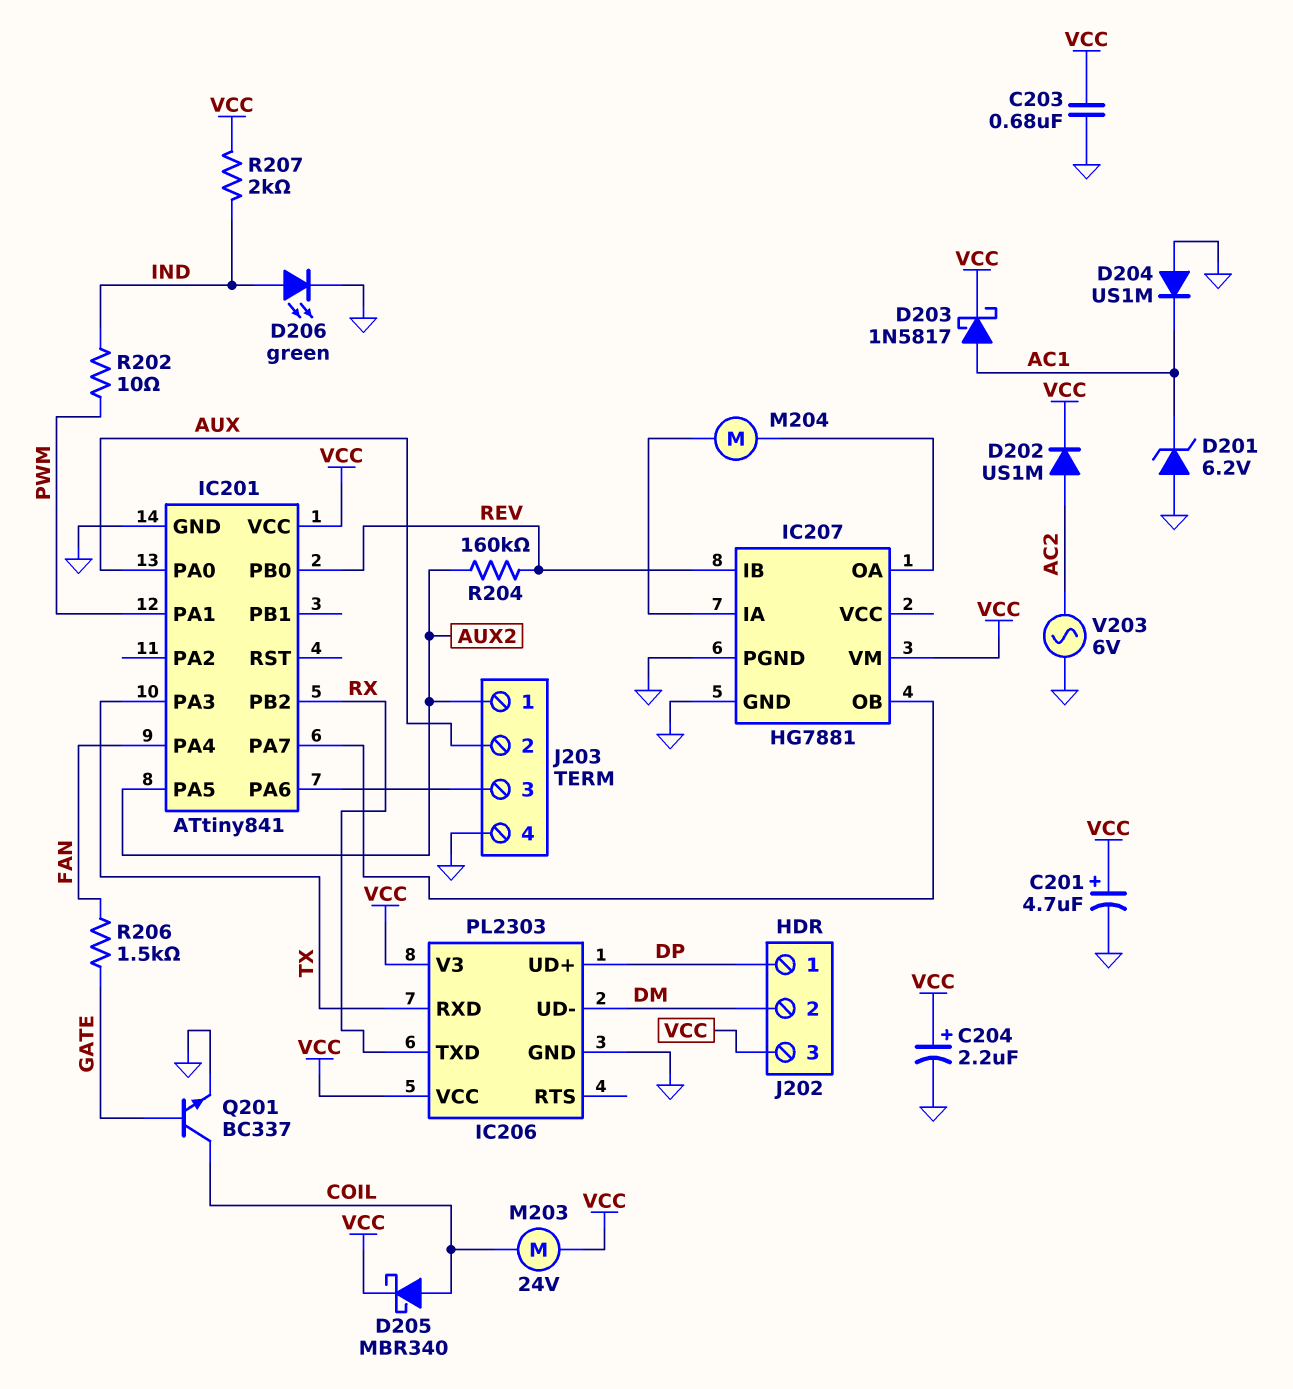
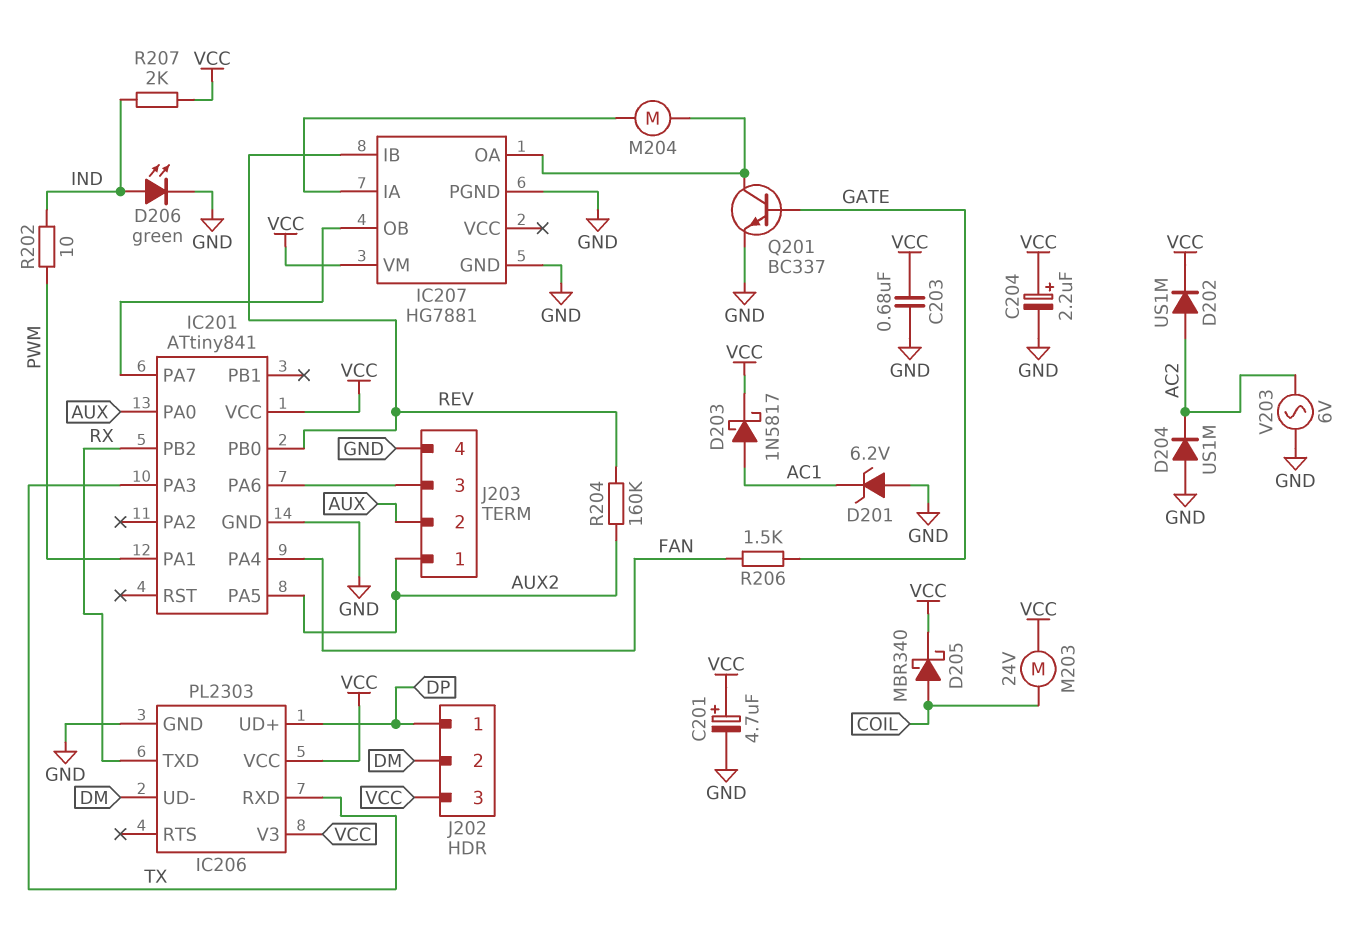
D204: diode US1M (A GND, K AC1) -> diode US1M (A GND, K AC2)
Q201: NPN BC337 (B GATE, C COIL, E GND) -> NPN BC337 (B GATE, C IC207/OA, E GND)

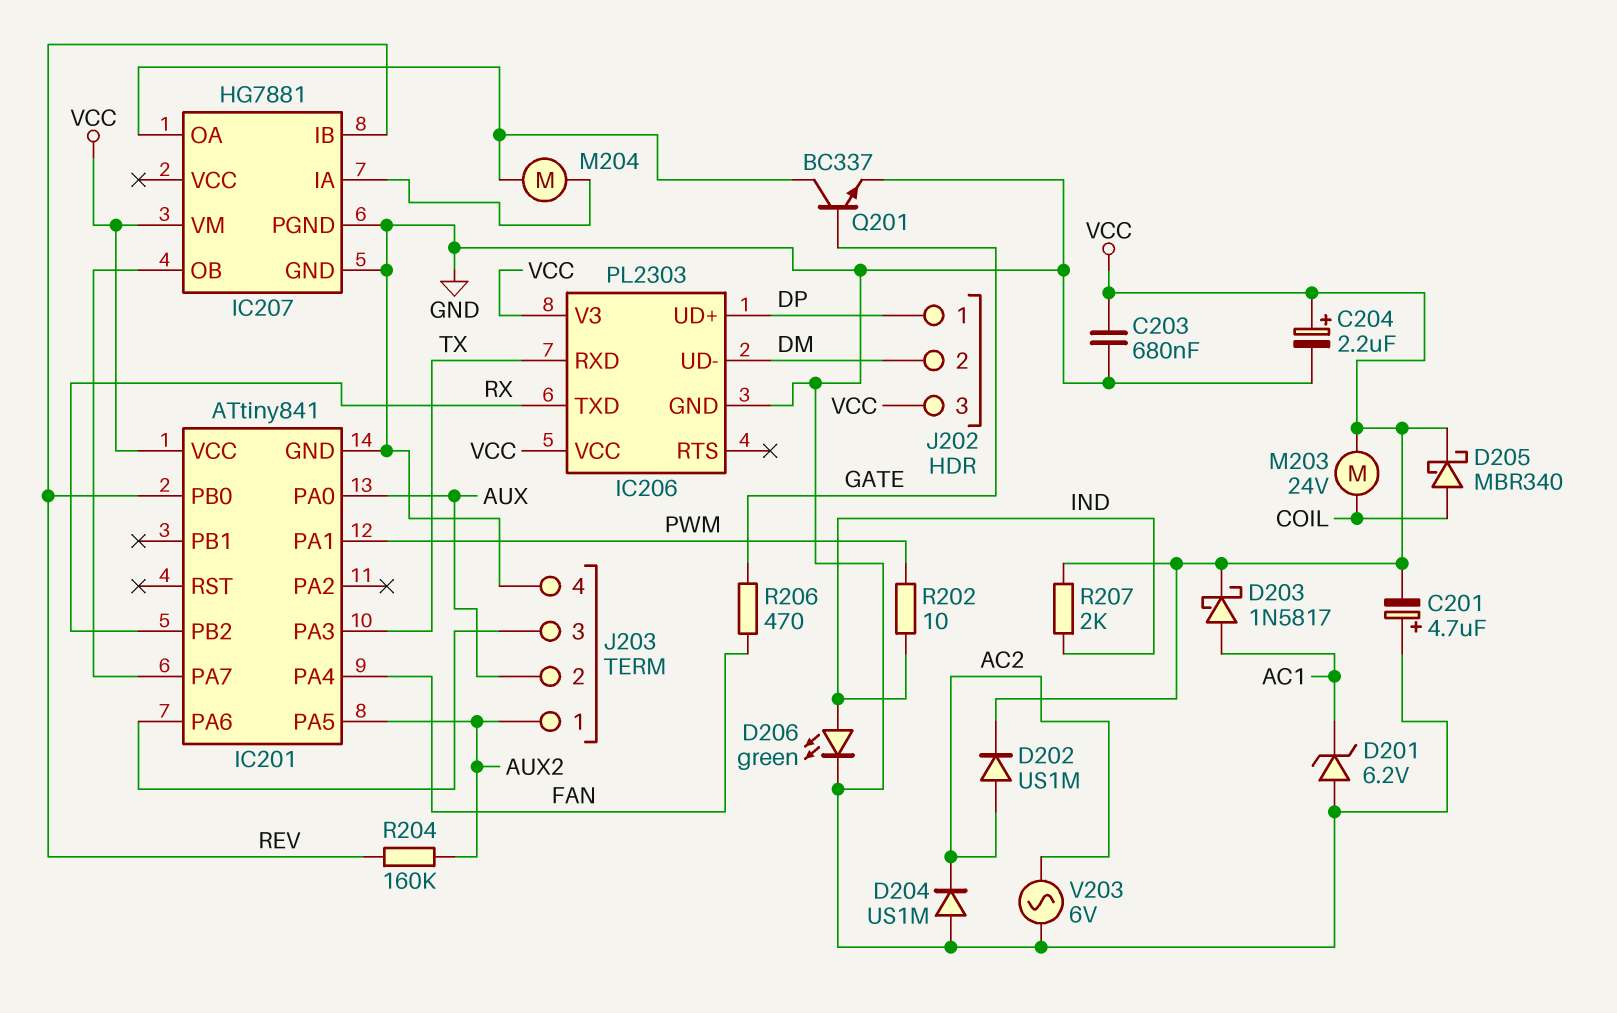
C201: 4.7uF (plus VCC, minus GND) -> 4.7uF (plus GND, minus VCC)
R206: 1.5k (FAN, GATE) -> 470 (FAN, GATE)

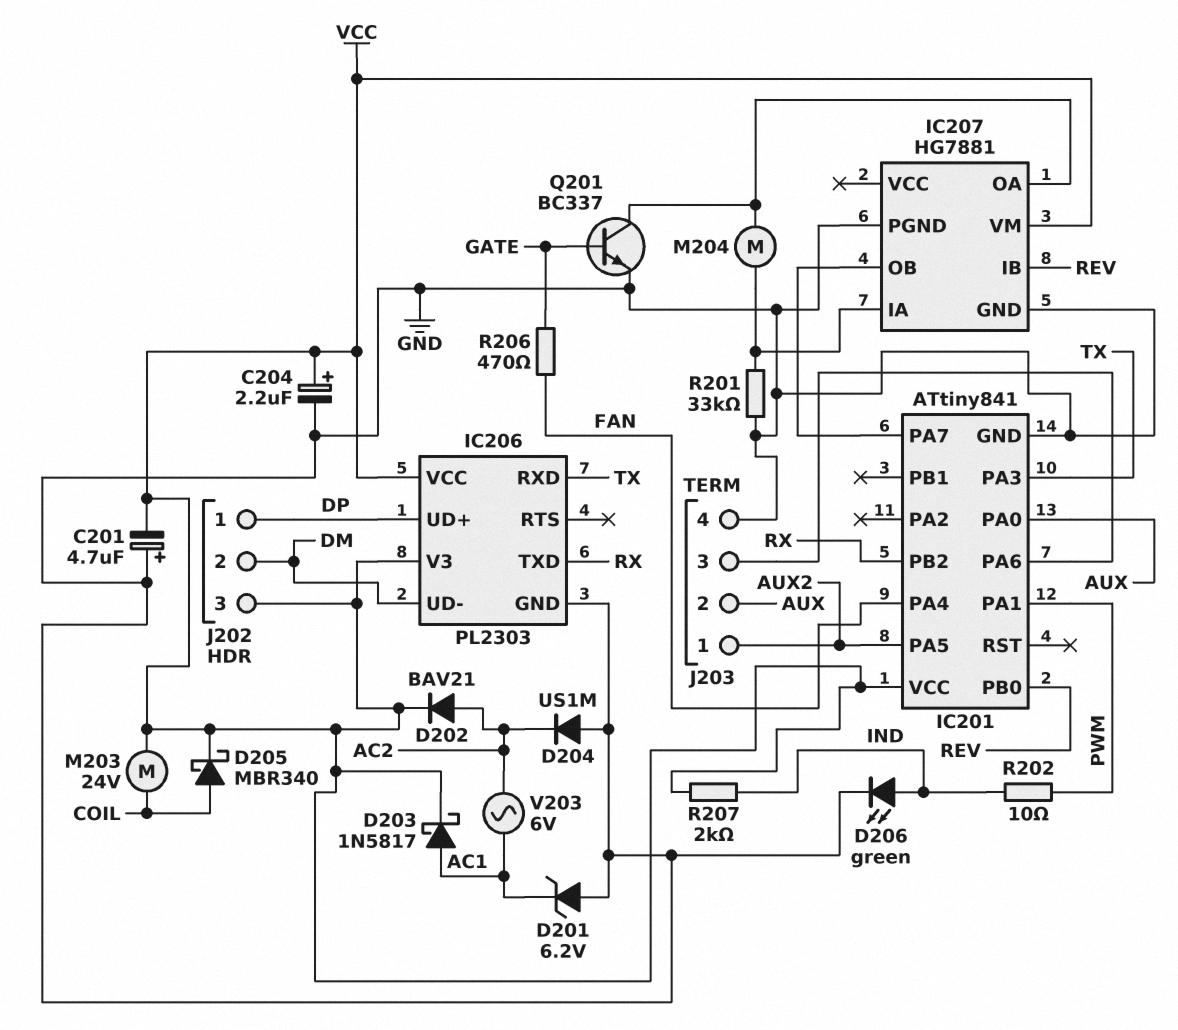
C203: 680nF (GND, VCC) -> none
D202: diode US1M (A AC2, K VCC) -> diode BAV21 (A AC2, K VCC)
R201: none -> 33k (GND, IC207/IA)
R204: 160k (AUX2, REV) -> none
V203: AC 6V (AC2, GND) -> AC 6V (AC1, AC2)

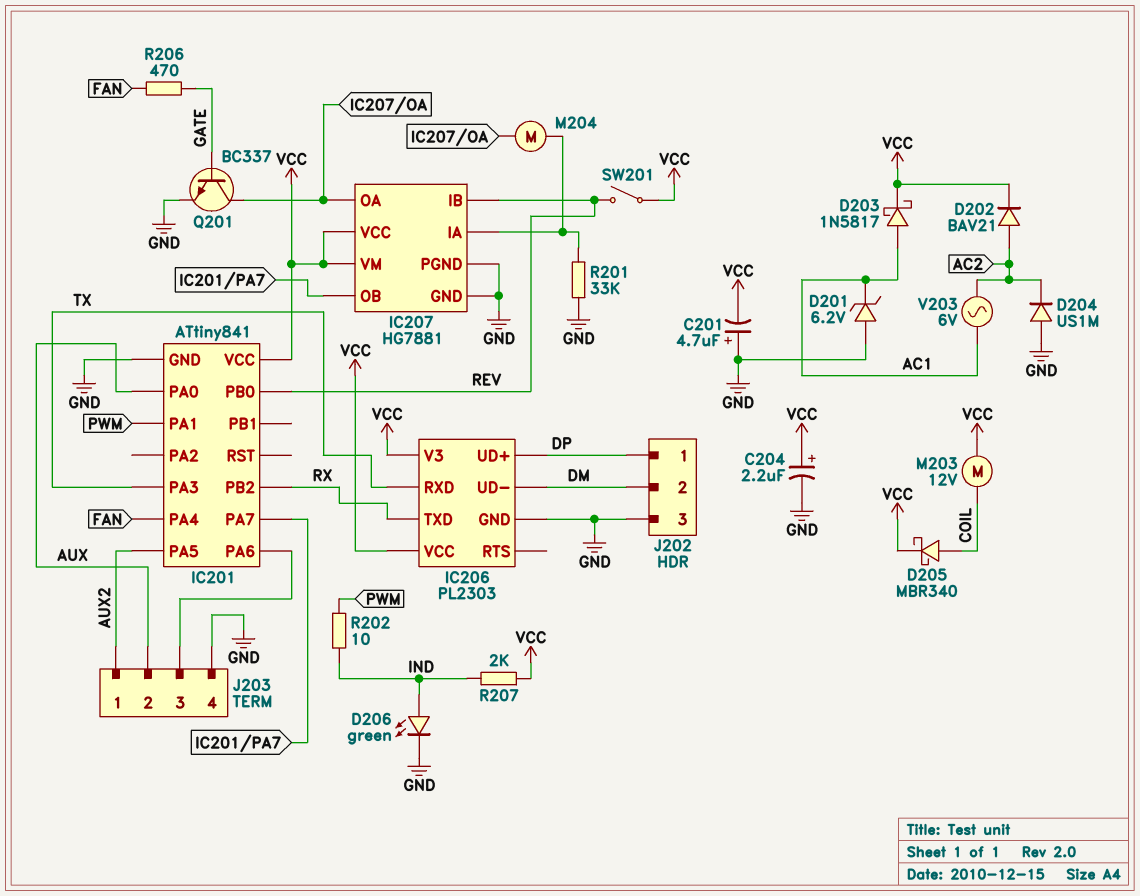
IC207 pin VCC: none -> VCC
J202 pin 3: VCC -> GND
M203: motor 24V (COIL, VCC) -> motor 12V (COIL, VCC)
SW201: none -> switch (REV, VCC)

